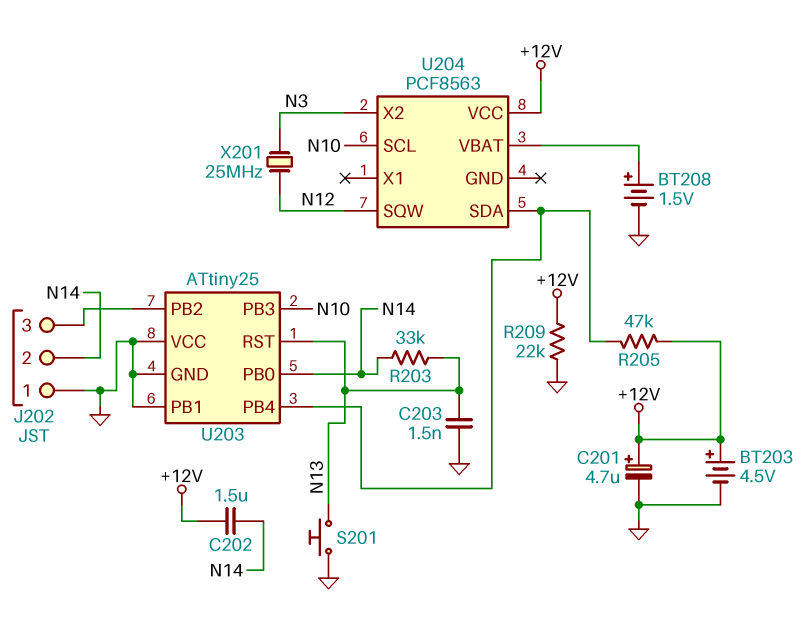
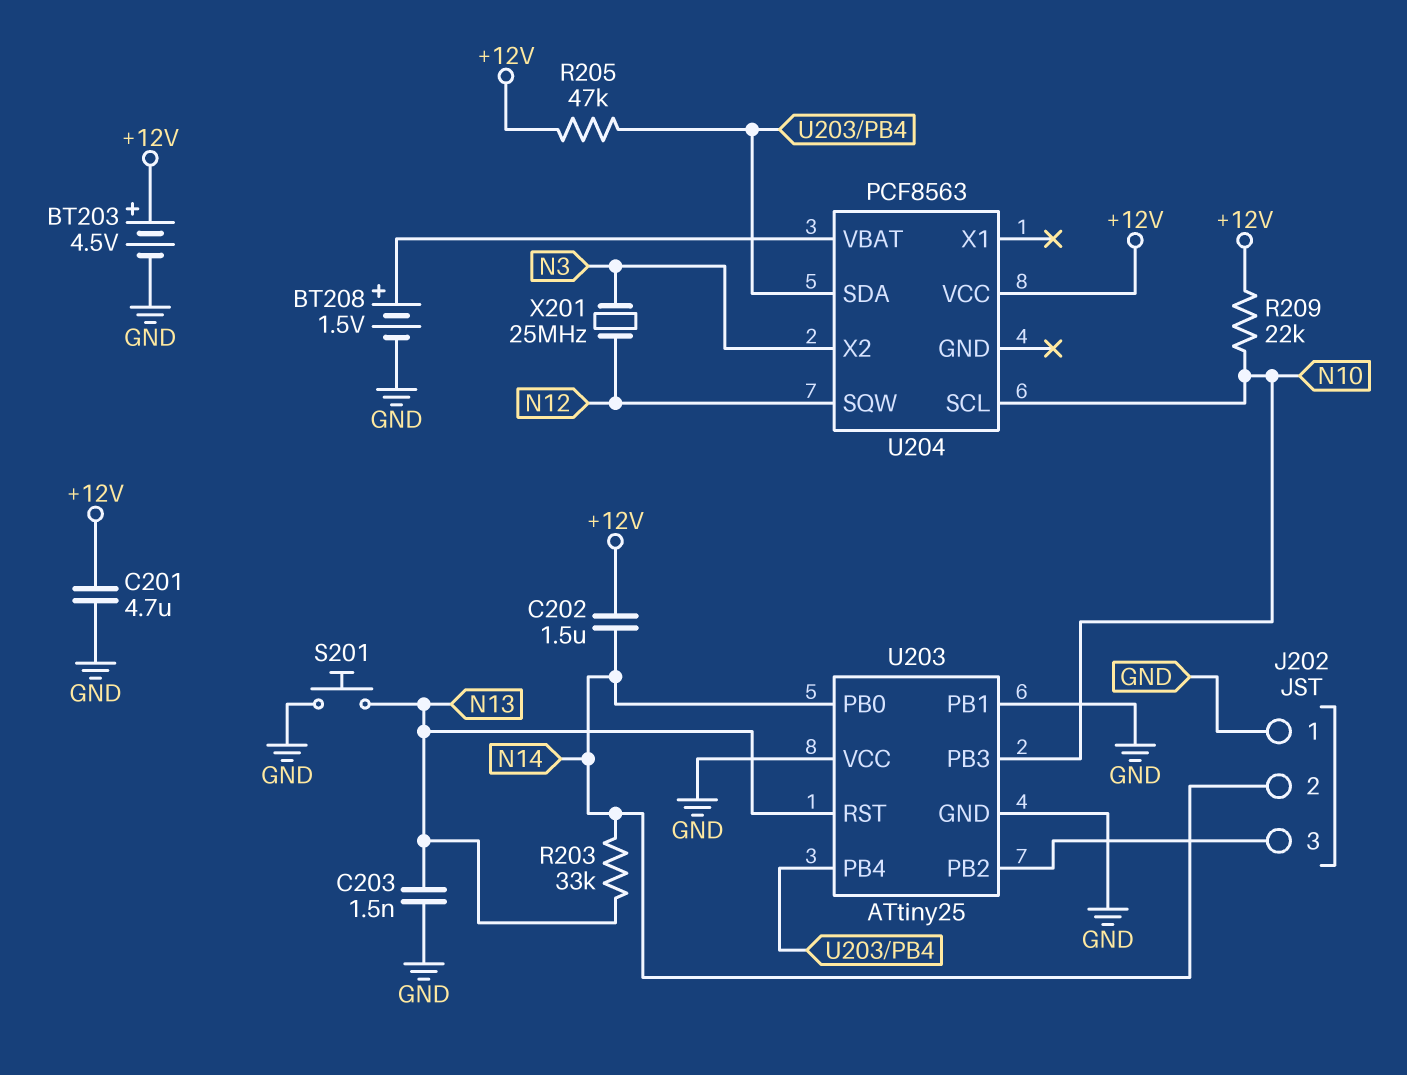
C201: 4.7uF (plus +12V, minus GND) -> 4.7uF (+12V, GND)
R209: 22k (+12V, GND) -> 22k (+12V, N10)

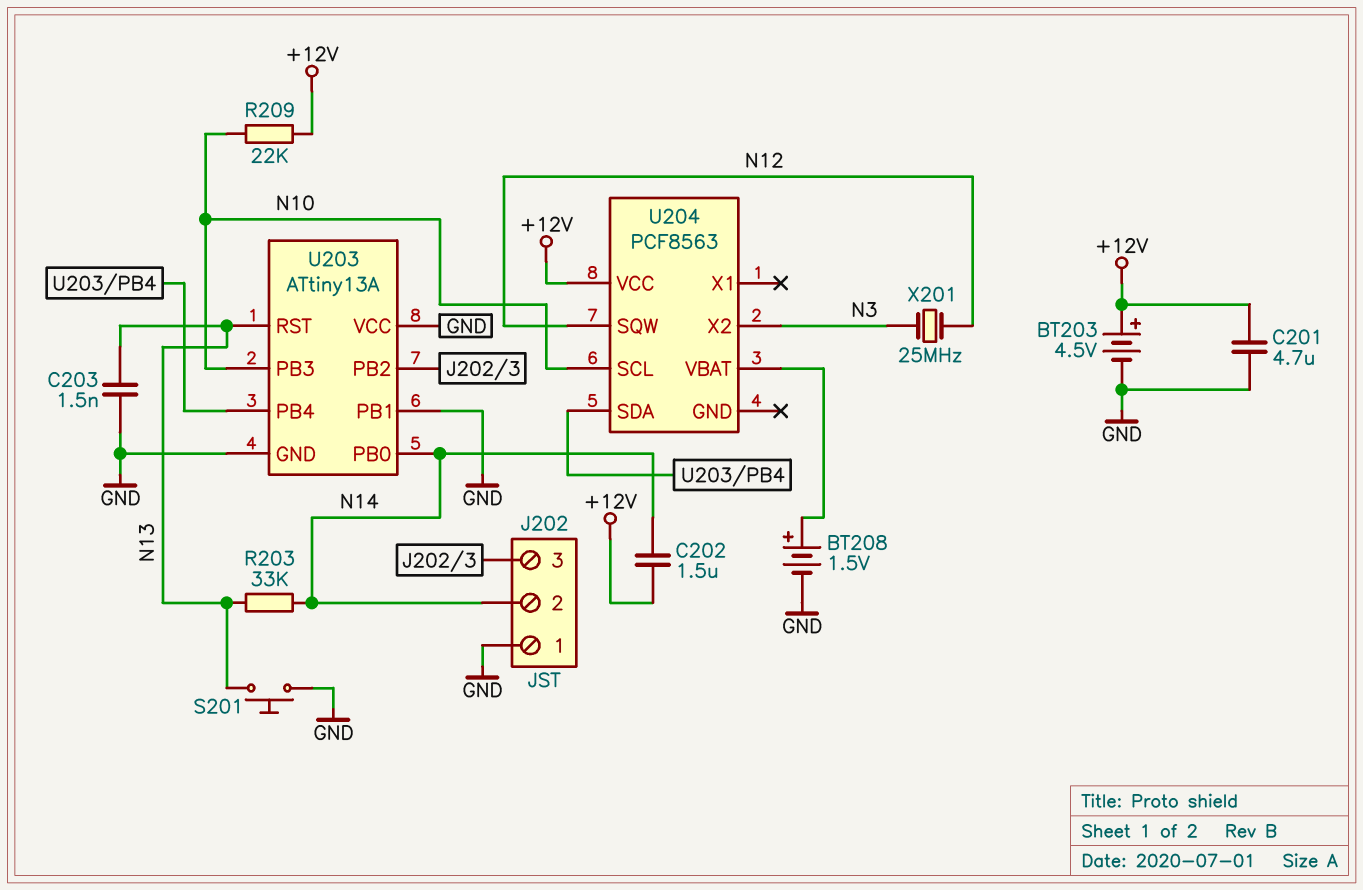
R205: 47k (+12V, U203/PB4) -> none
U203: ATtiny25 -> ATtiny13A

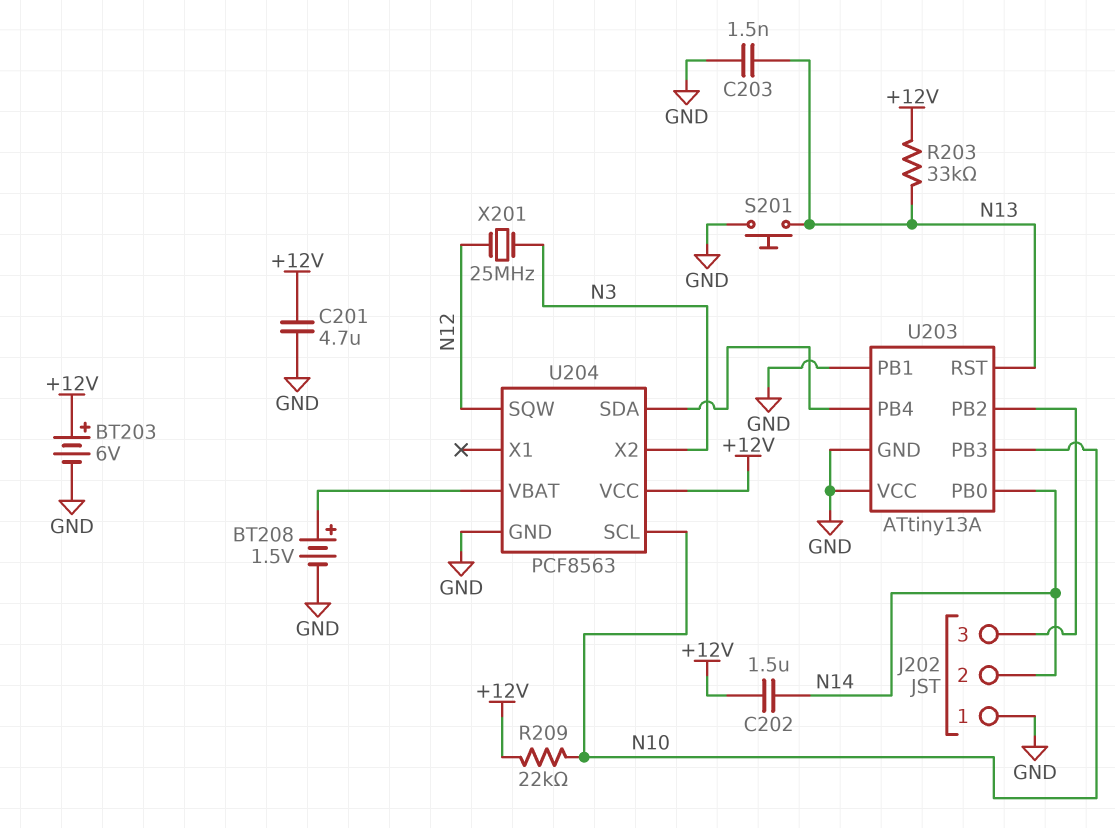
BT203: 4.5V (plus +12V, minus GND) -> 6V (plus +12V, minus GND)
R203: 33k (N13, N14) -> 33k (+12V, N13)
U204 pin GND: none -> GND

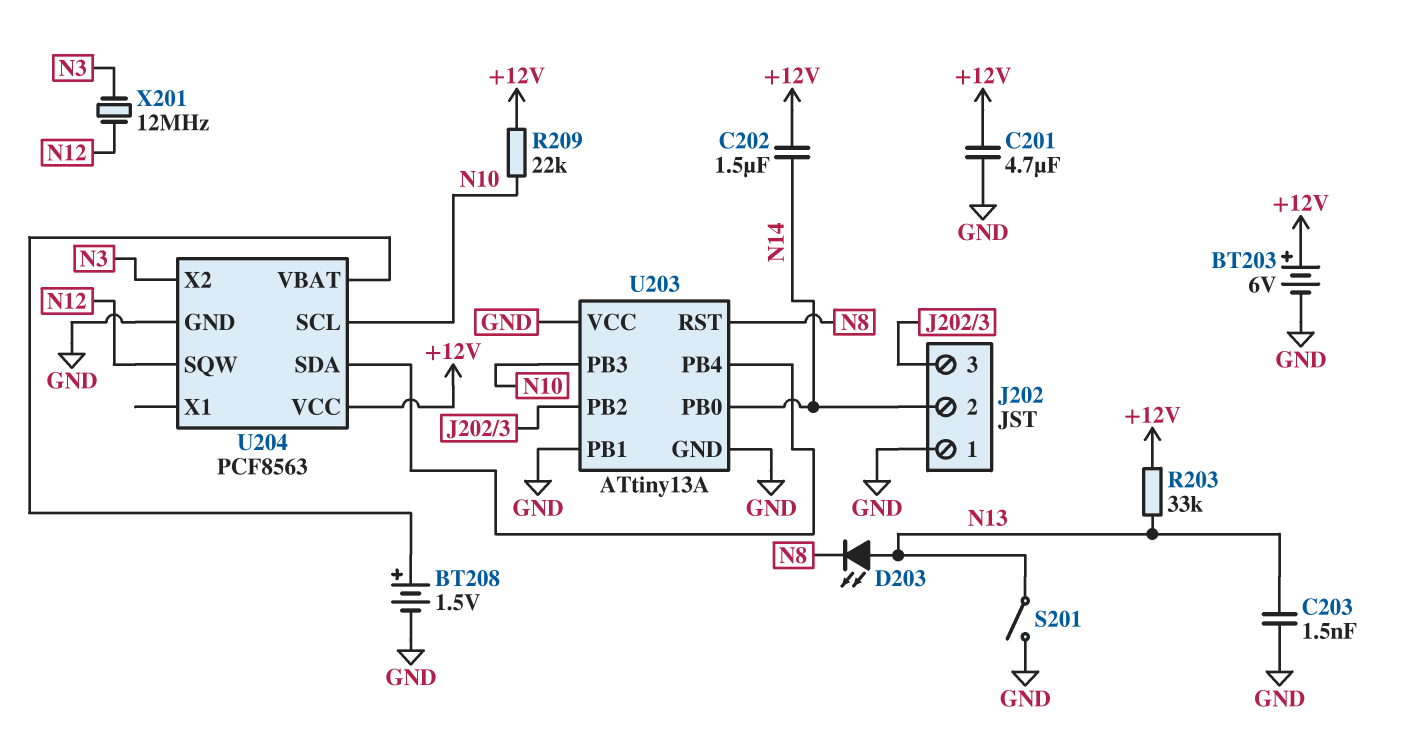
D203: none -> LED (A N13, K N8)
S201: button (GND, N13) -> switch (GND, N13)
U203 pin RST: N13 -> N8
X201: 25MHz (N3, N12) -> 12MHz (N3, N12)

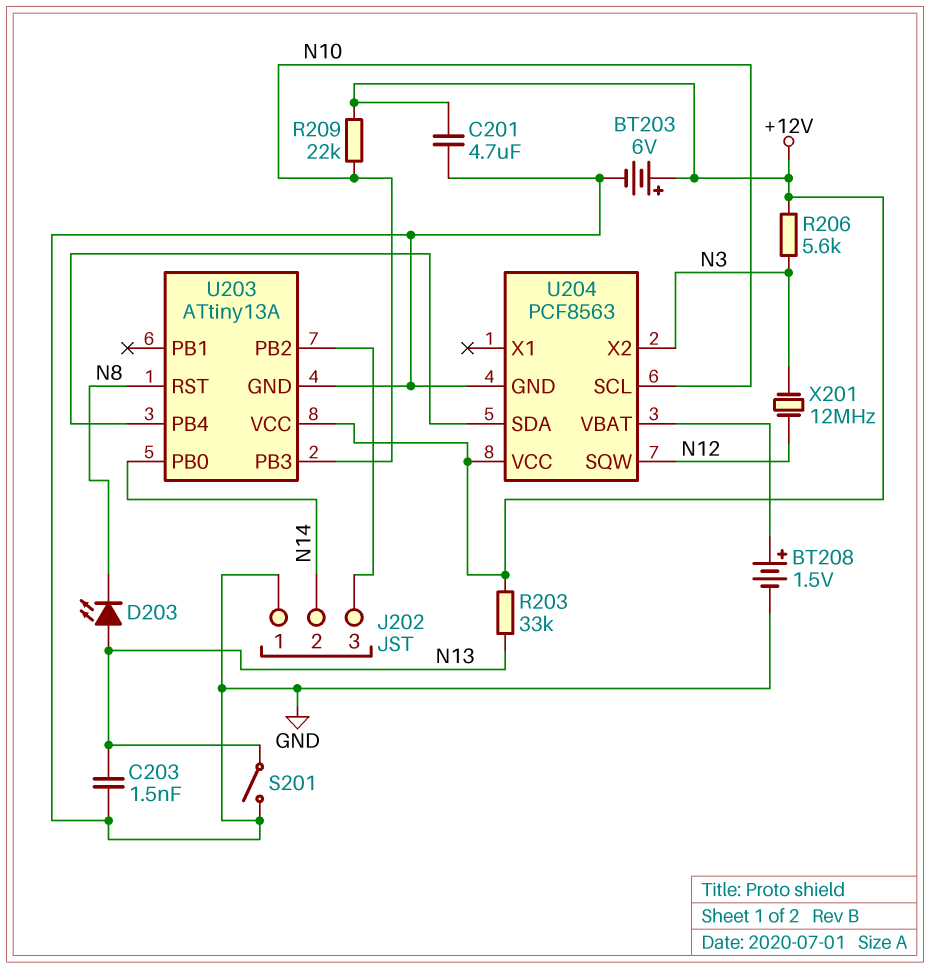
C202: 1.5uF (+12V, N14) -> none
R206: none -> 5.6k (+12V, N3)
U203 pin PB1: GND -> none
U203 pin VCC: GND -> +12V

